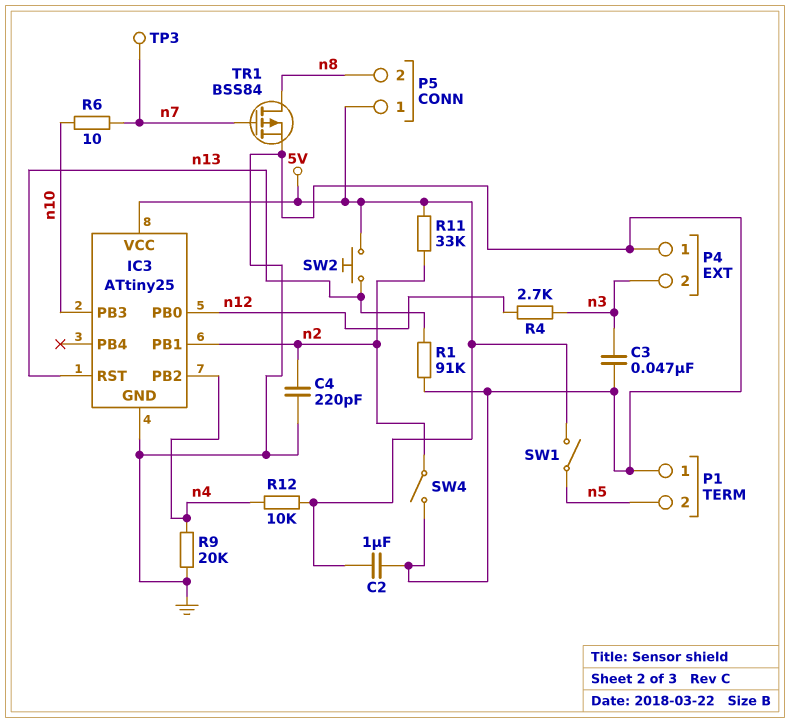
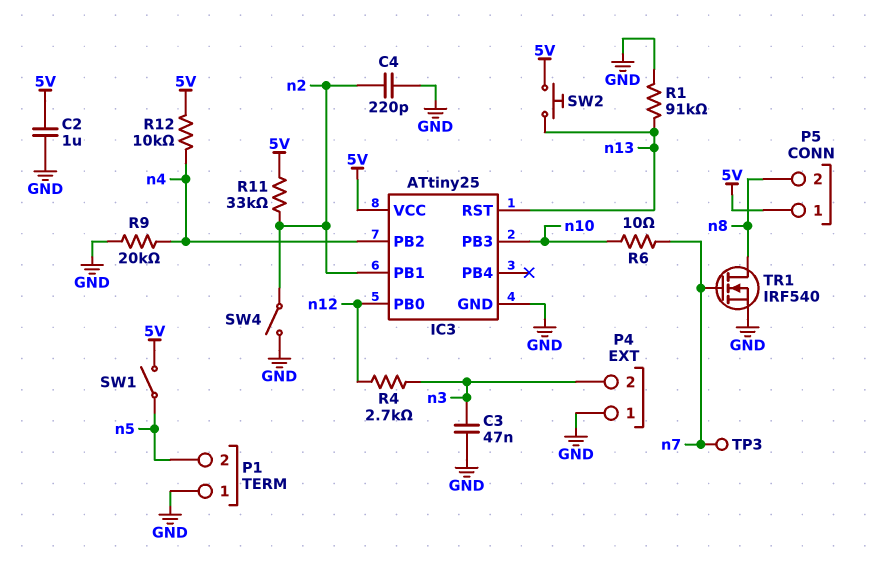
TR1: PMOS BSS84 (G n7, D n8, S GND) -> NMOS IRF540 (G n7, D n8, S GND)

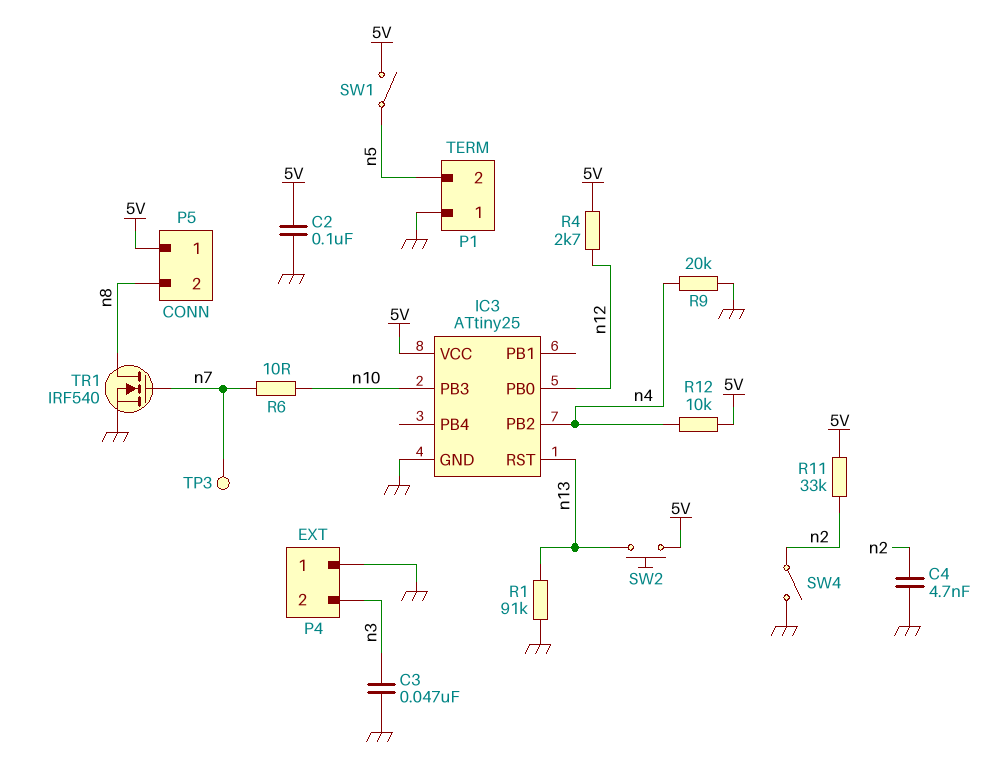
C2: 1uF (5V, GND) -> 100nF (5V, GND)
C4: 220pF (GND, n2) -> 4.7nF (GND, n2)
IC3 pin PB1: n2 -> none
R4: 2.7k (n3, n12) -> 2.7k (5V, n12)

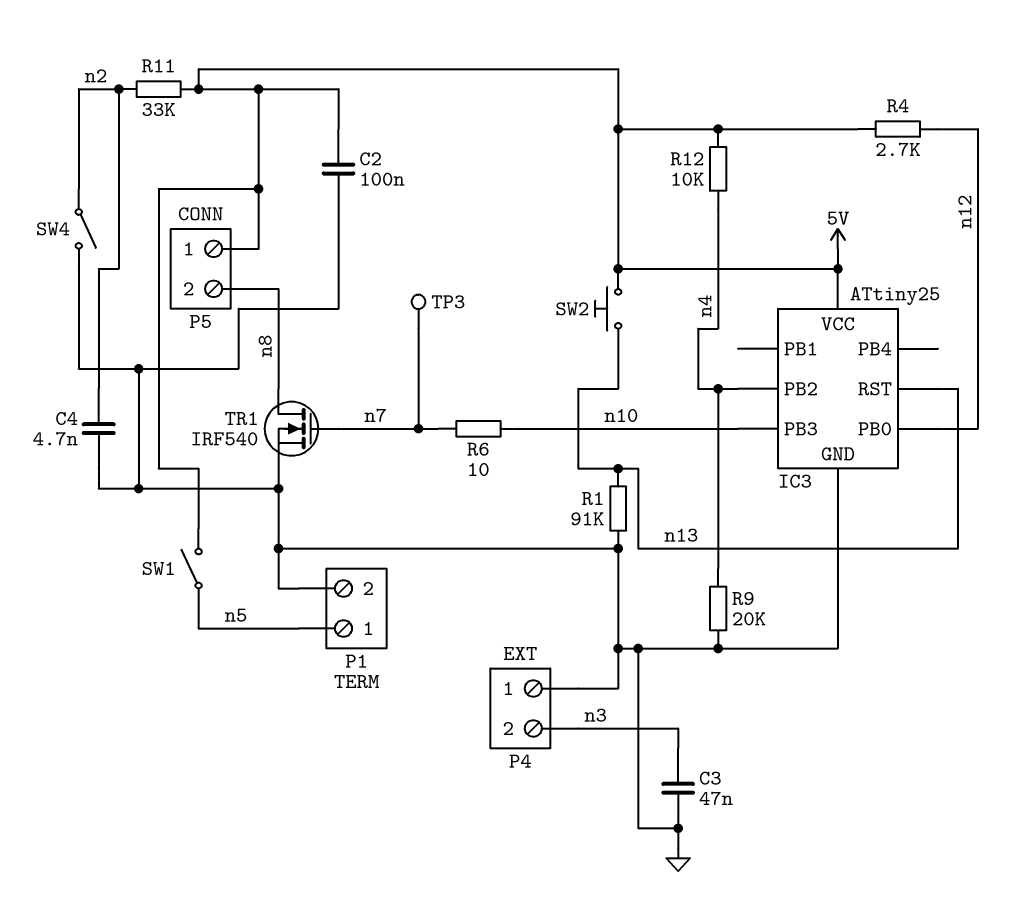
P1 pin 1: GND -> n5
P1 pin 2: n5 -> GND

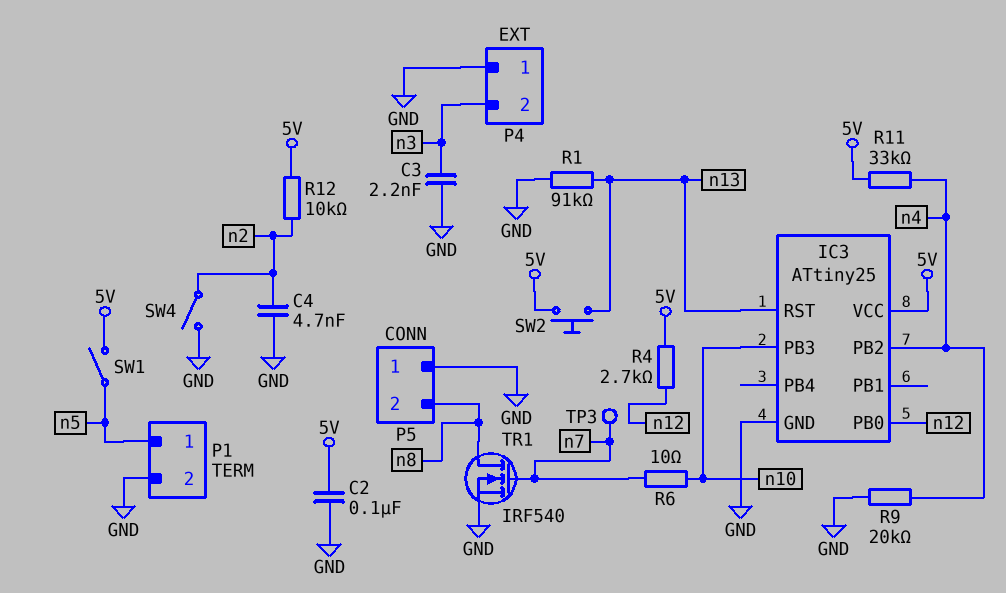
C3: 47nF (GND, n3) -> 2.2nF (GND, n3)
P5 pin 1: 5V -> GND
R11: 33k (5V, n2) -> 33k (5V, n4)
R12: 10k (5V, n4) -> 10k (5V, n2)

